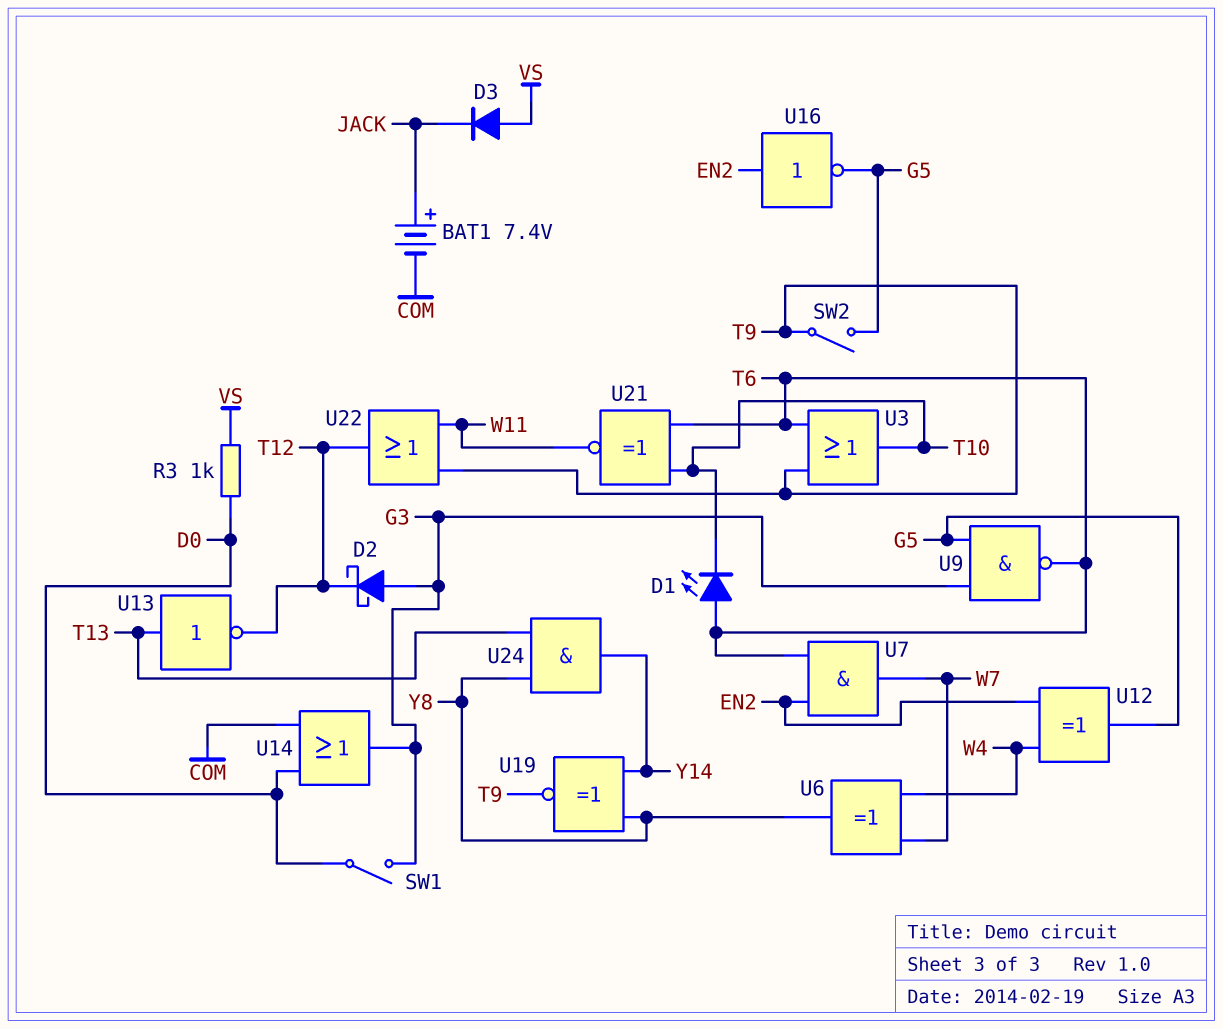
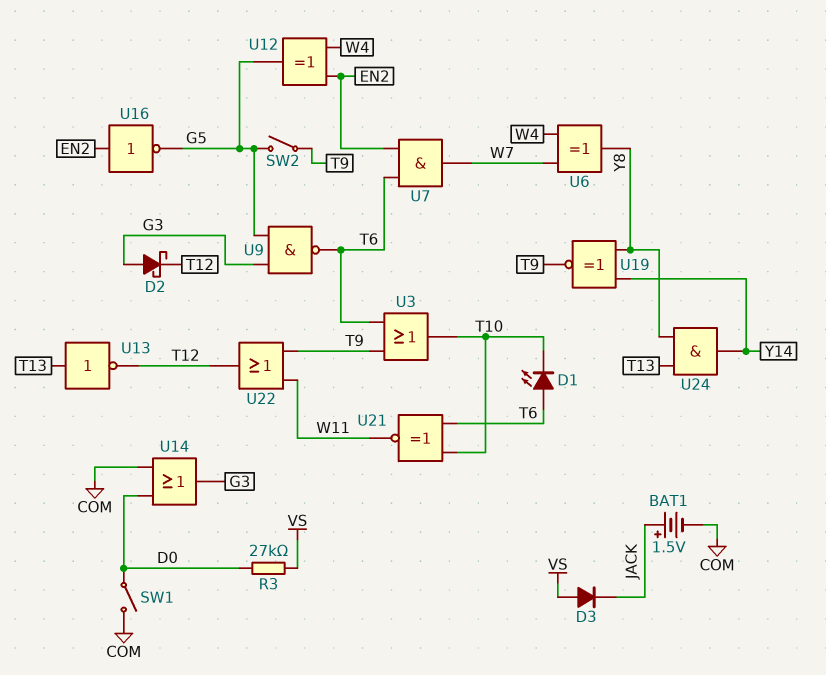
BAT1: 7.4V (plus JACK, minus COM) -> 1.5V (plus JACK, minus COM)
R3: 1k (D0, VS) -> 27k (D0, VS)
SW1: switch (D0, G3) -> switch (COM, D0)

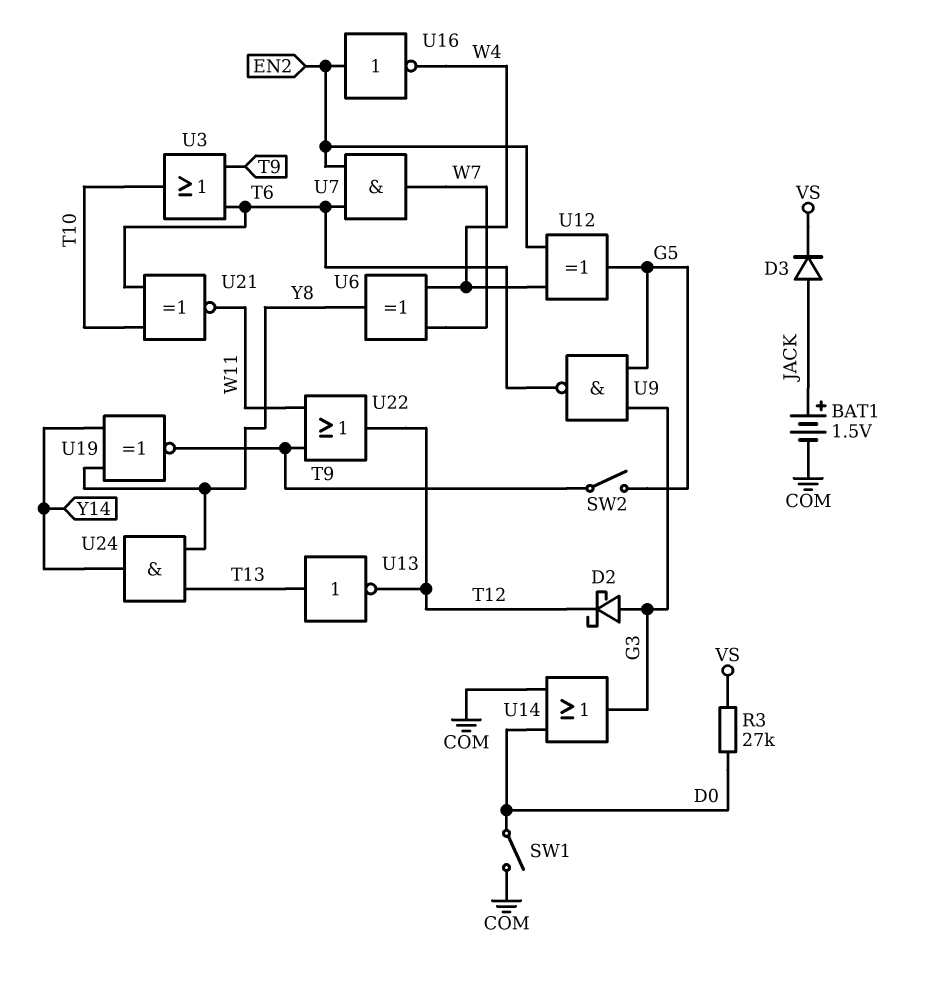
D1: LED (A T6, K T10) -> none
D3: diode (A VS, K JACK) -> diode (A JACK, K VS)
U16: NOT (in EN2, out G5) -> NOT (in EN2, out W4)

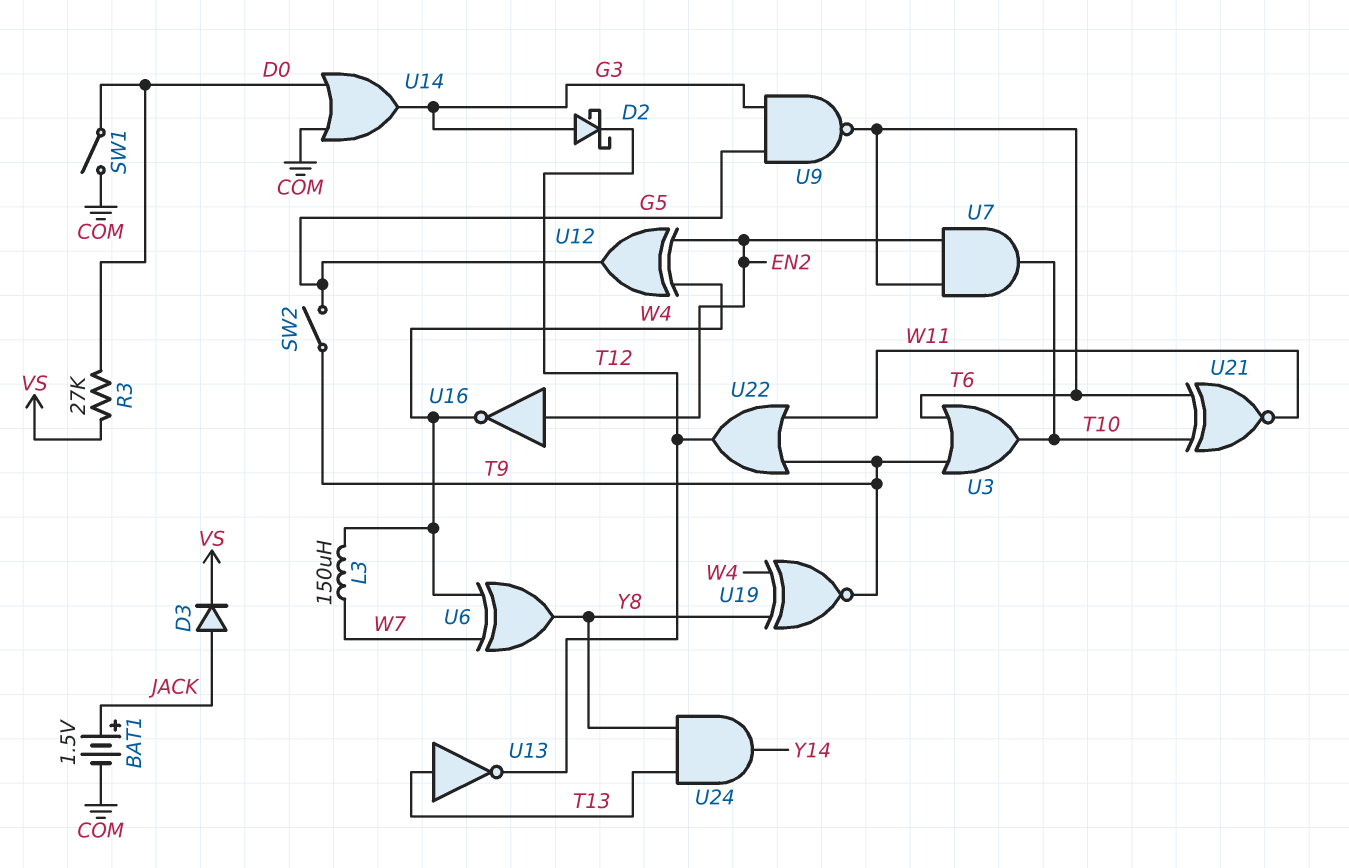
L3: none -> 150uH (W4, W7)
U7: AND (in EN2, in T6, out W7) -> AND (in EN2, in T6, out T10)
U19: XNOR (in Y8, in Y14, out T9) -> XNOR (in W4, in Y8, out T9)

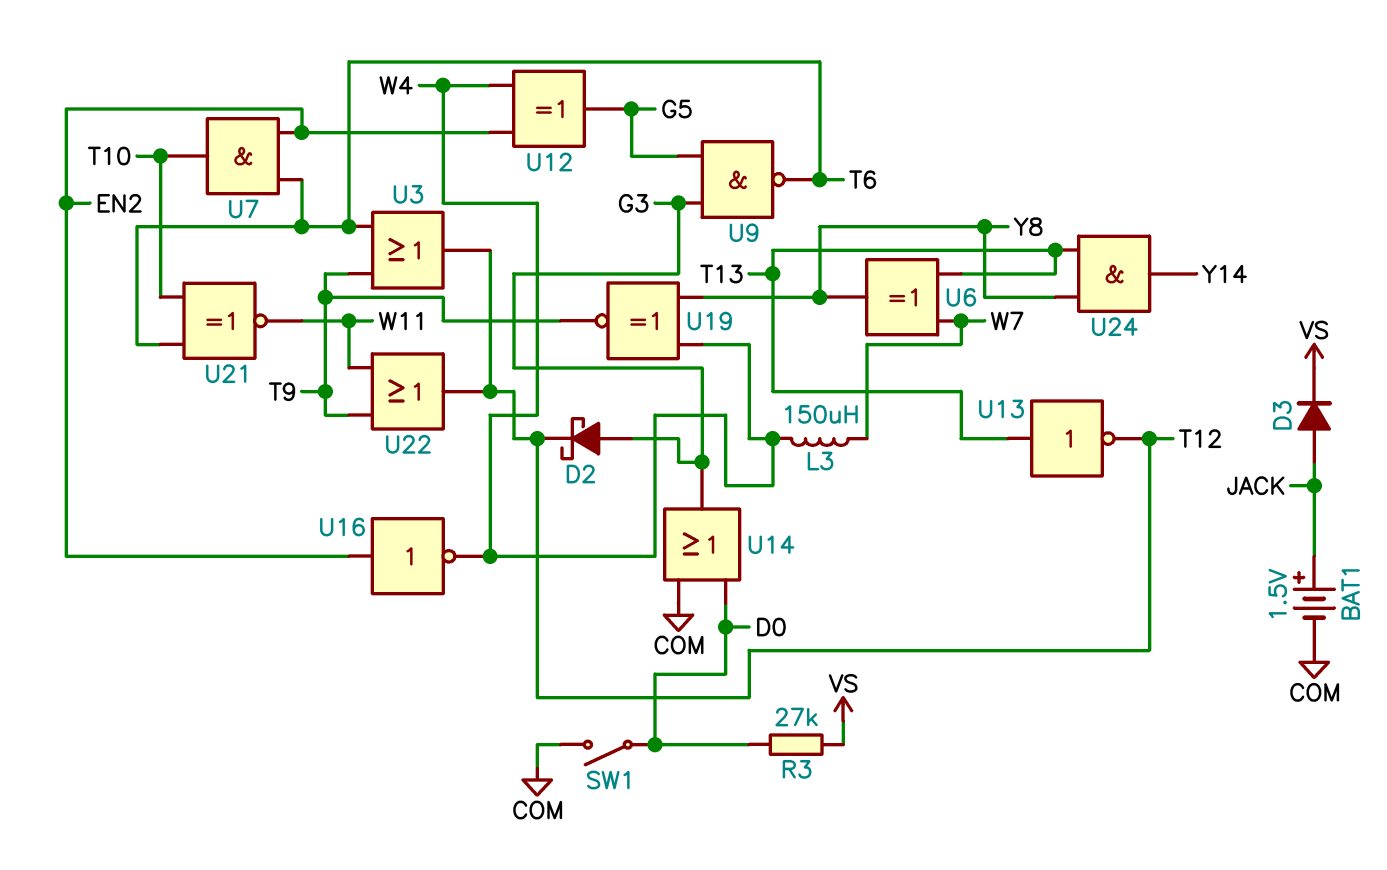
SW2: switch (G5, T9) -> none
U3: OR (in T6, in T9, out T10) -> OR (in T6, in T9, out T12)
U6: XOR (in W4, in W7, out Y8) -> XOR (in T13, in W7, out Y8)

